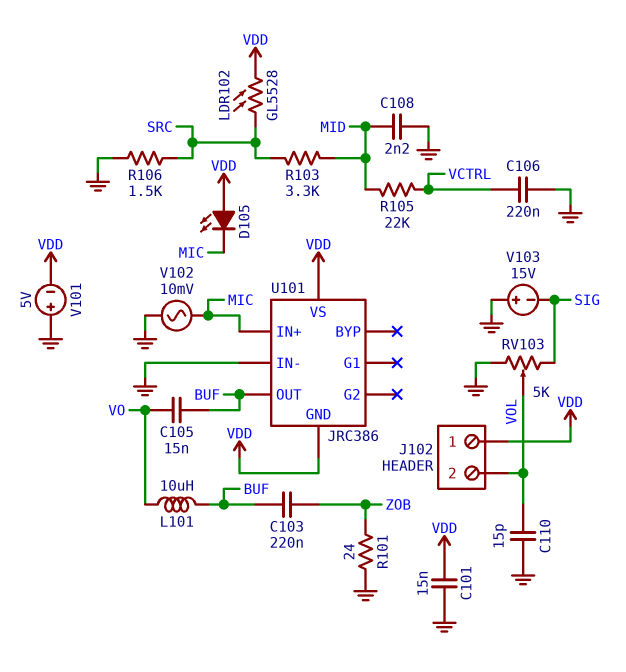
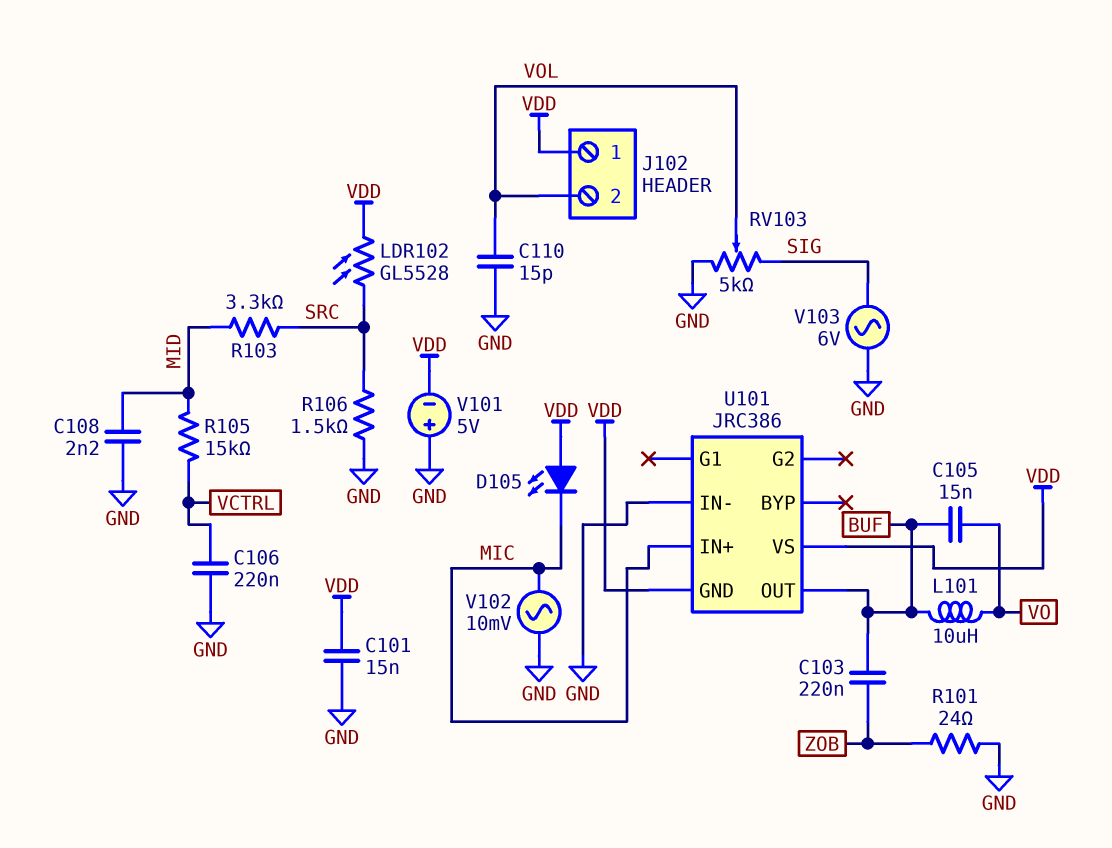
R105: 22k (MID, VCTRL) -> 15k (MID, VCTRL)
V103: 15V (plus GND, minus SIG) -> AC 6V (GND, SIG)

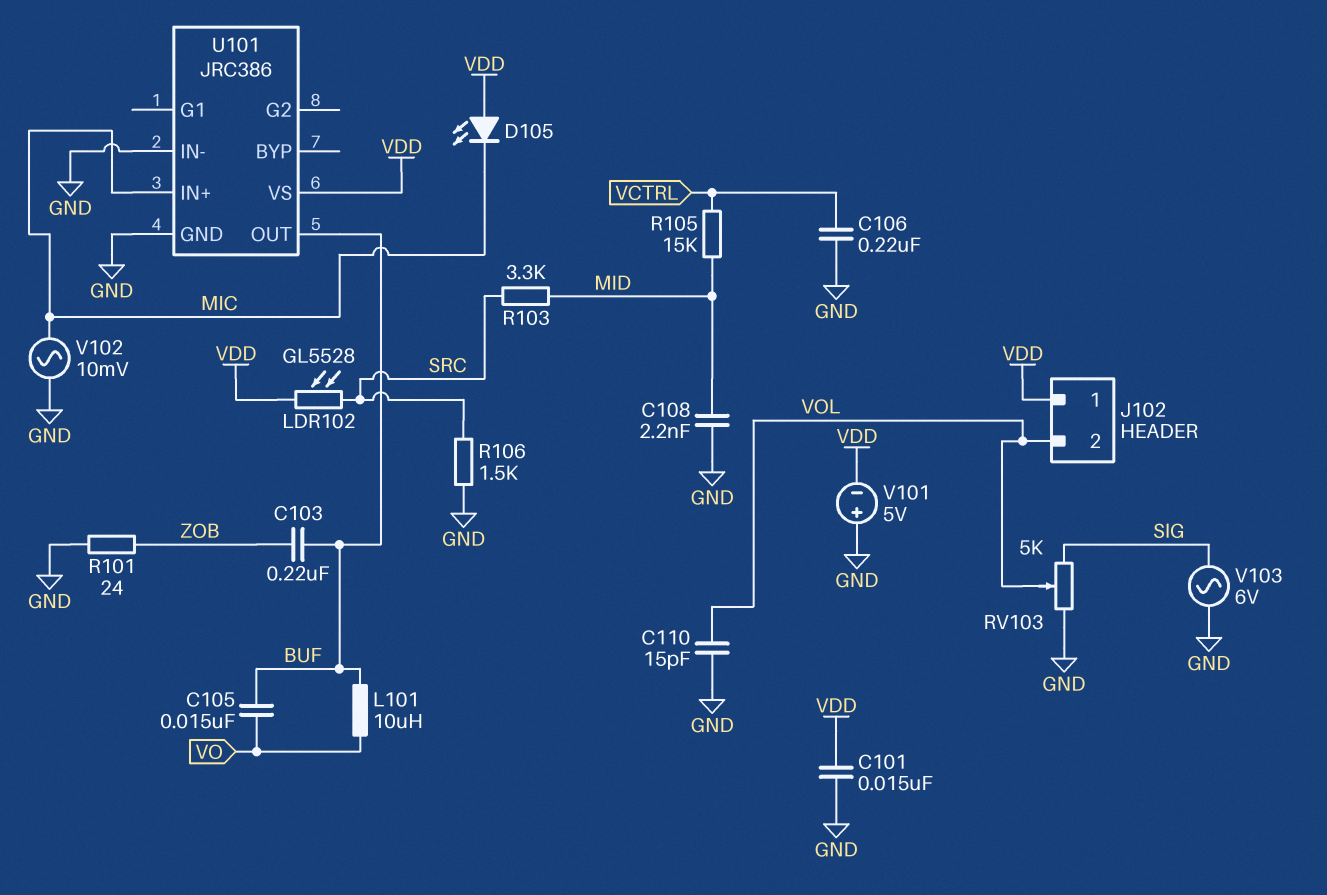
U101 pin GND: VDD -> GND

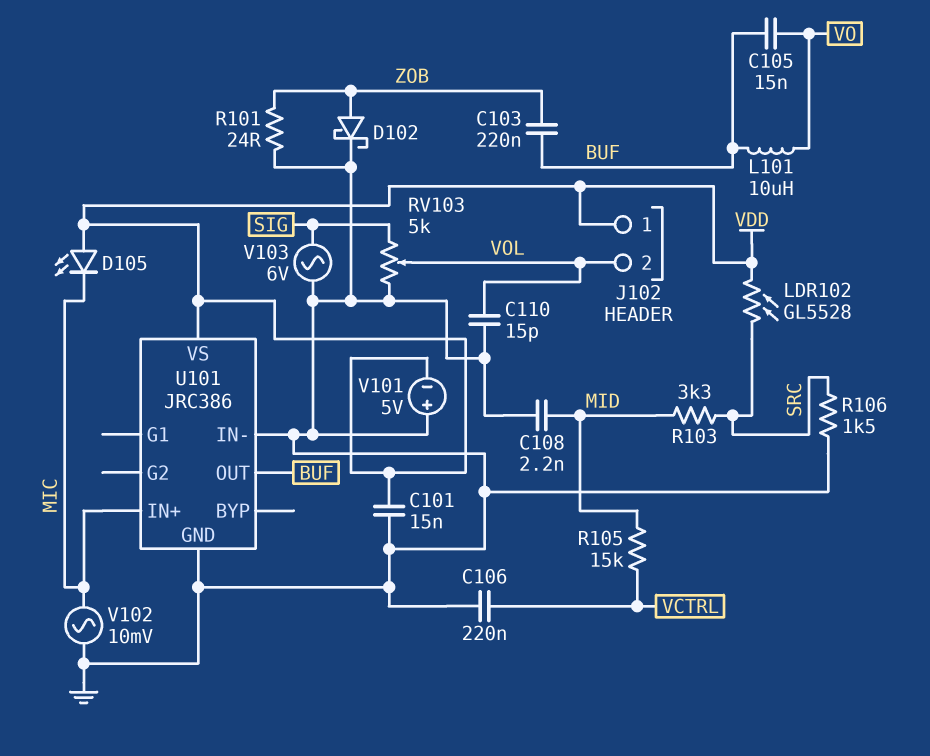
D102: none -> schottky (A ZOB, K GND)

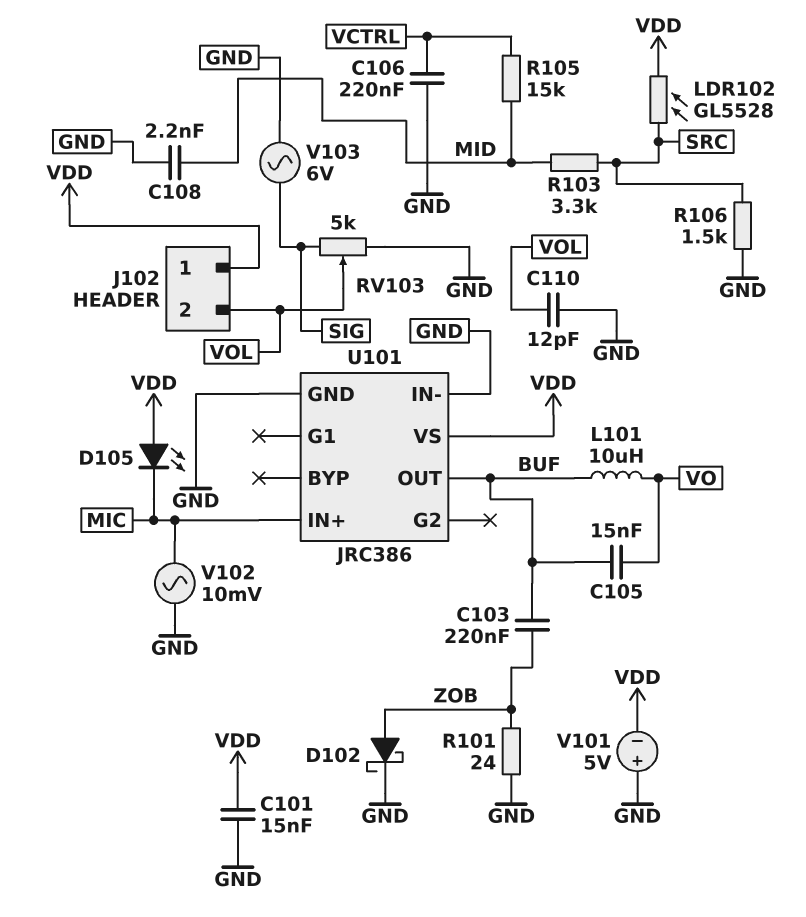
C110: 15pF (GND, VOL) -> 12pF (GND, VOL)

